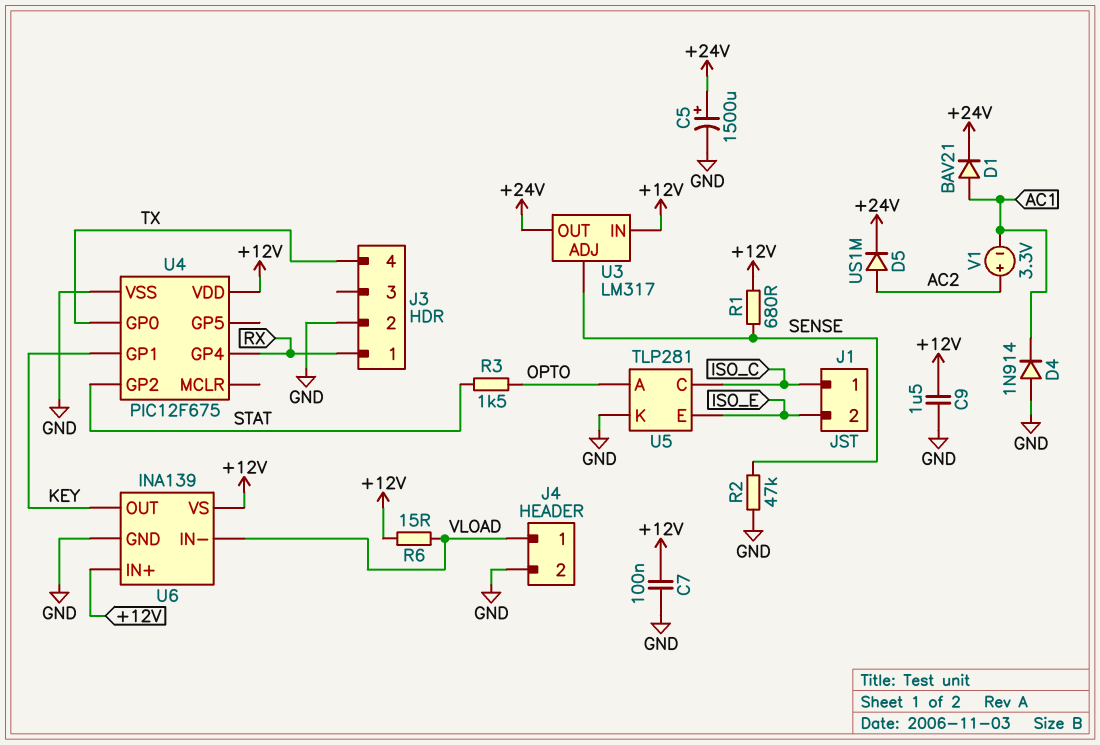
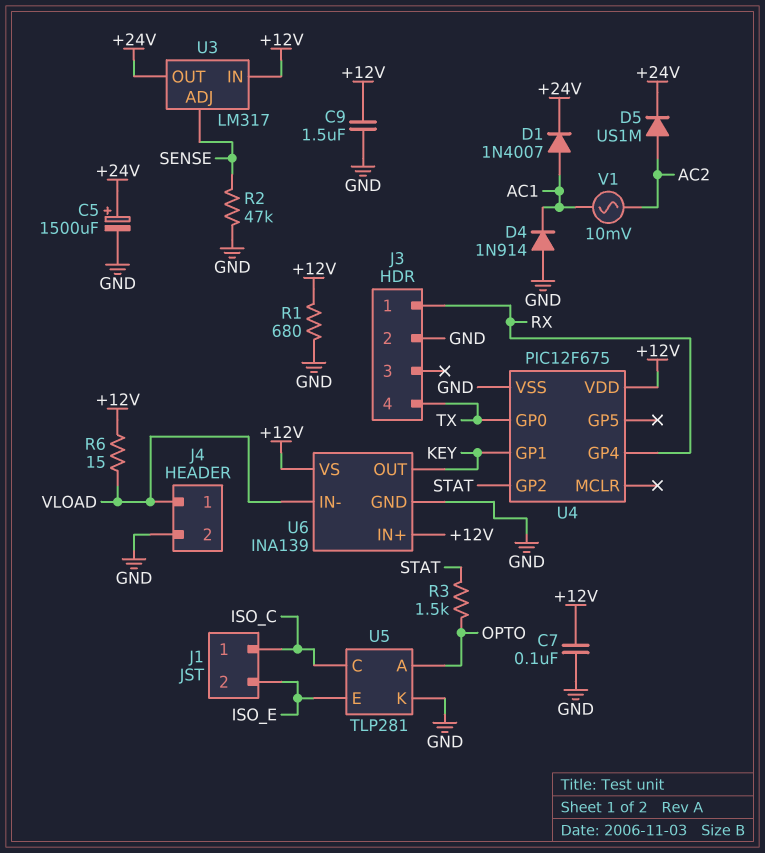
D1: diode BAV21 (A AC1, K +24V) -> diode 1N4007 (A AC1, K +24V)
R1: 680 (+12V, SENSE) -> 680 (+12V, GND)
V1: 3.3V (plus AC2, minus AC1) -> AC 10mV (AC1, AC2)

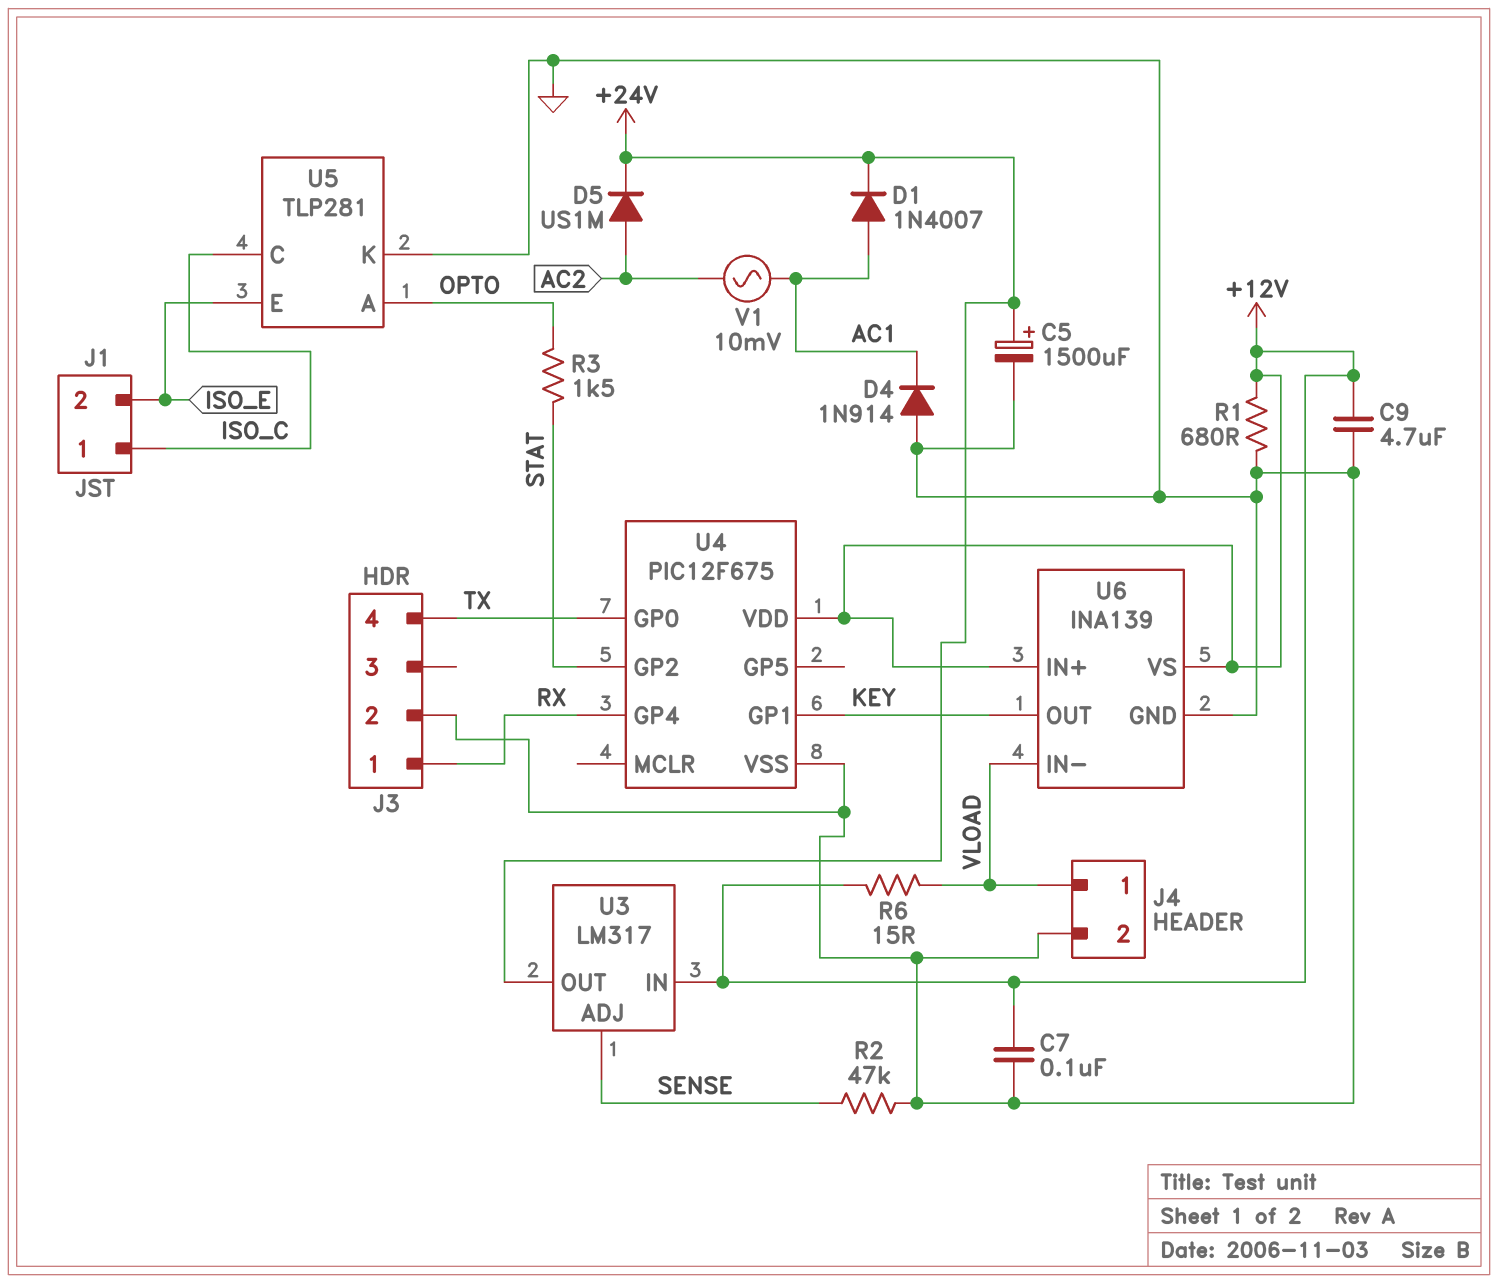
C9: 1.5uF (+12V, GND) -> 4.7uF (+12V, GND)

